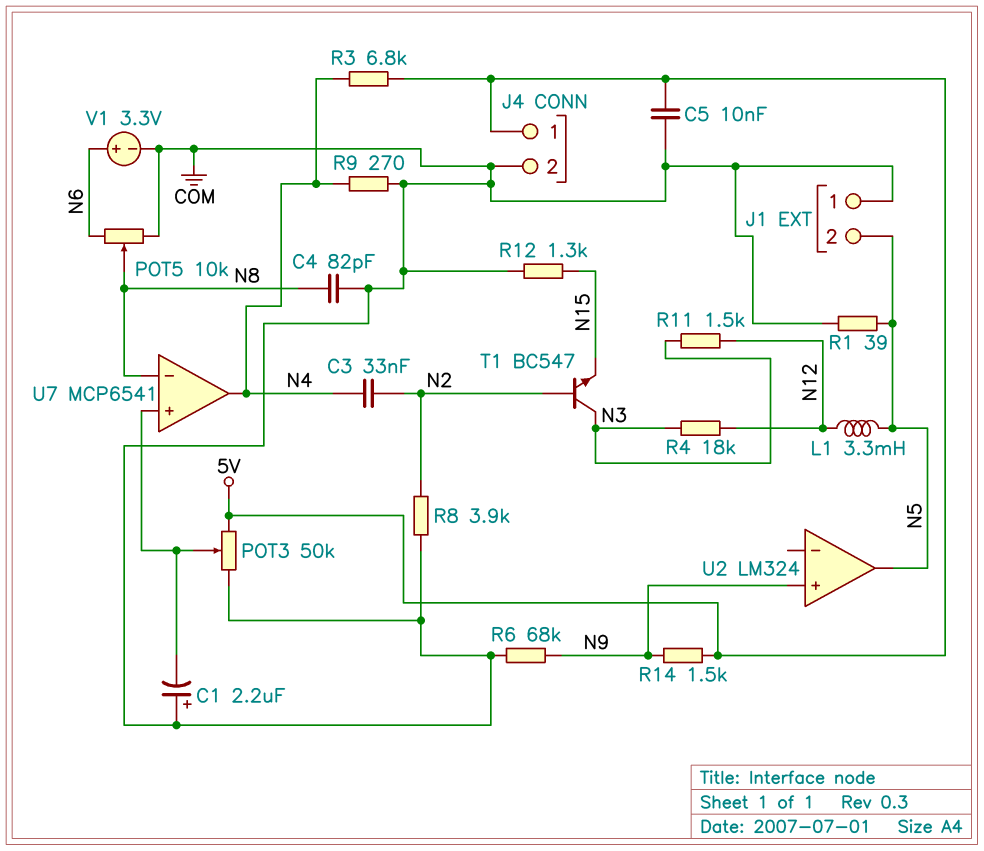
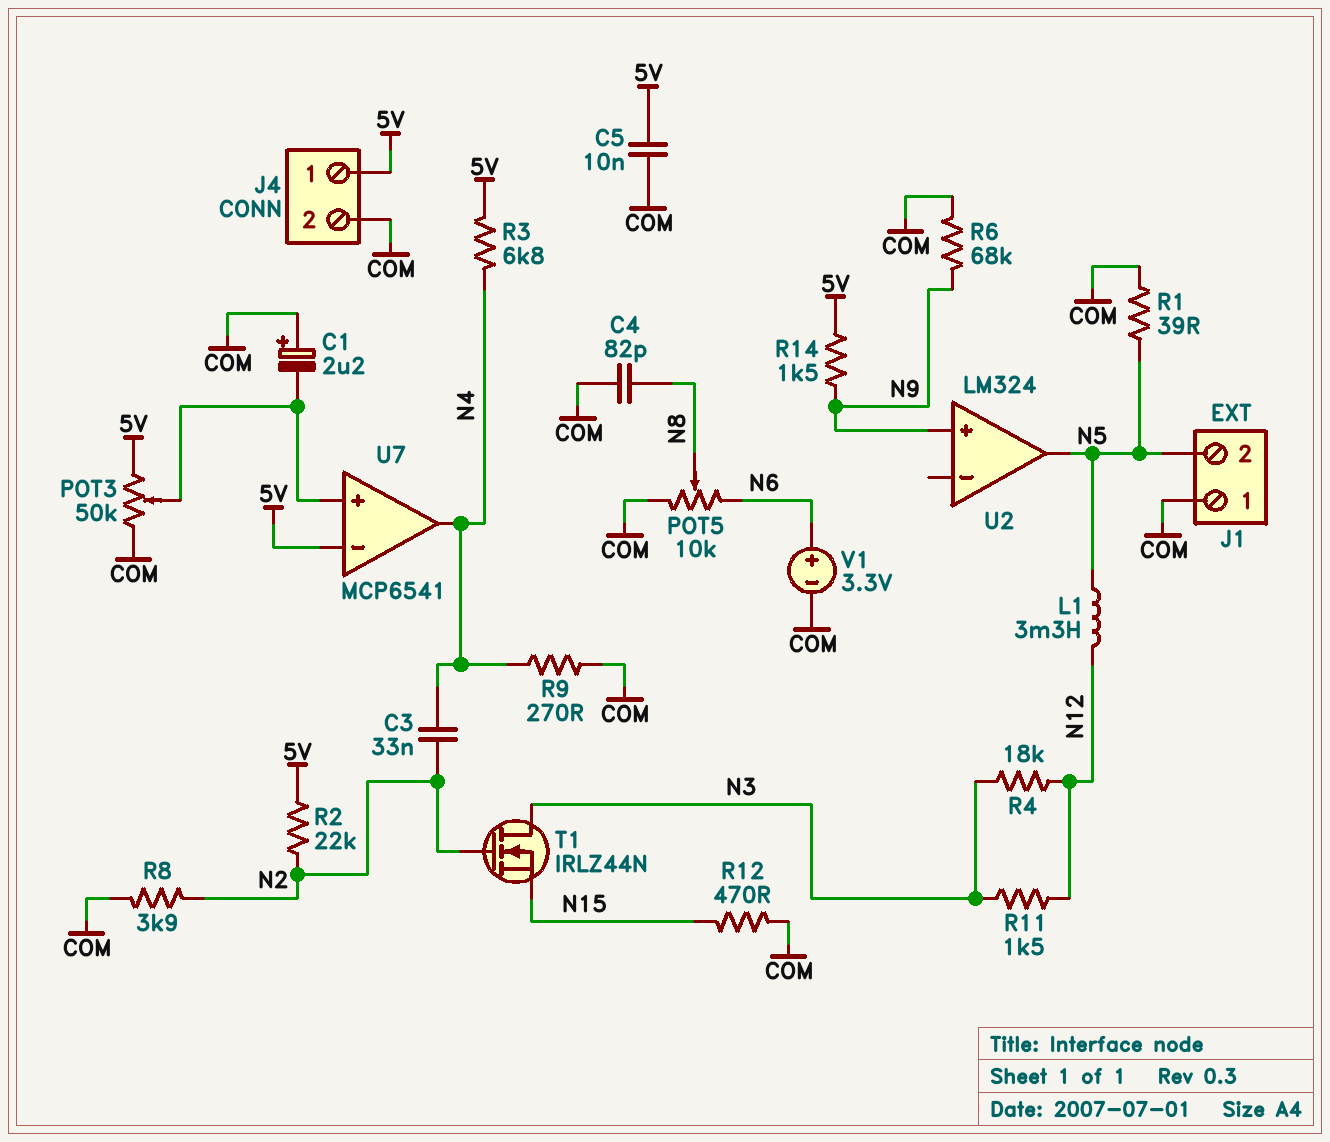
R2: none -> 22k (5V, N2)
R12: 1.3k (COM, N15) -> 470 (COM, N15)
T1: NPN BC547 (B N2, C N3, E N15) -> NMOS IRLZ44N (G N2, D N3, S N15)
U7 pin in-: N8 -> 5V

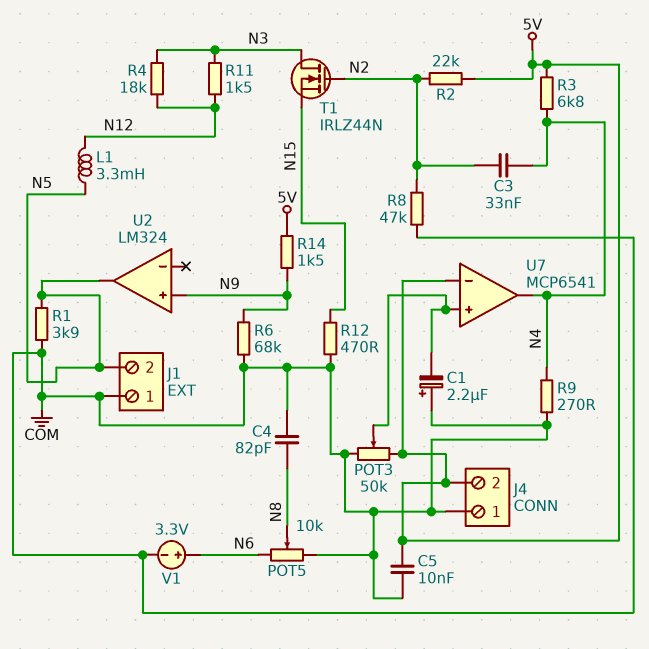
J4 pin 1: 5V -> COM
J4 pin 2: COM -> 5V
R1: 39 (COM, N5) -> 3.9k (COM, N5)
R8: 3.9k (COM, N2) -> 47k (COM, N2)

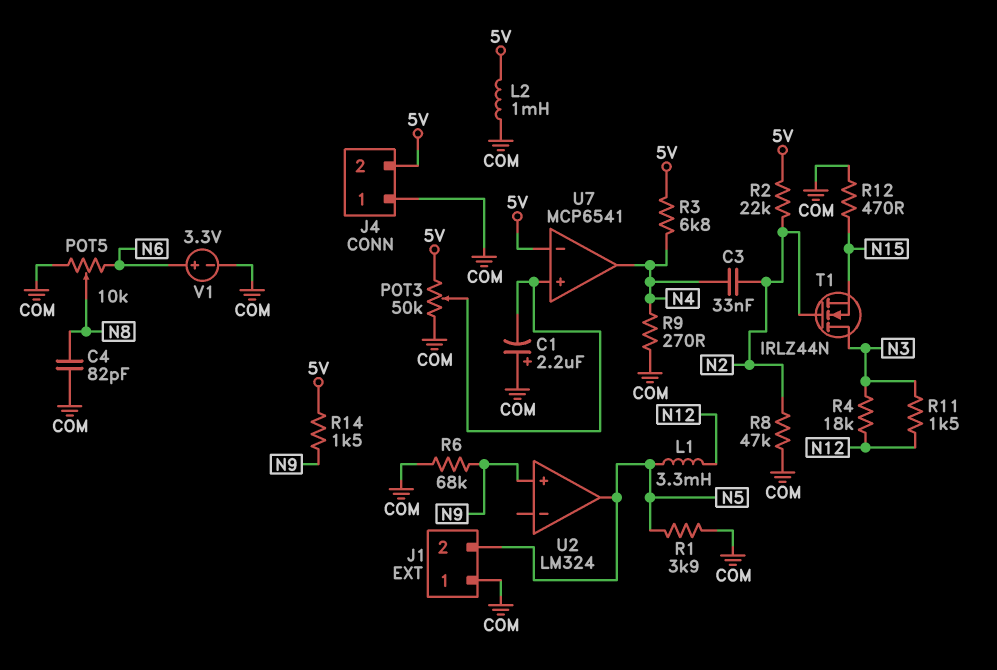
C5: 10nF (5V, COM) -> none
L2: none -> 1mH (5V, COM)

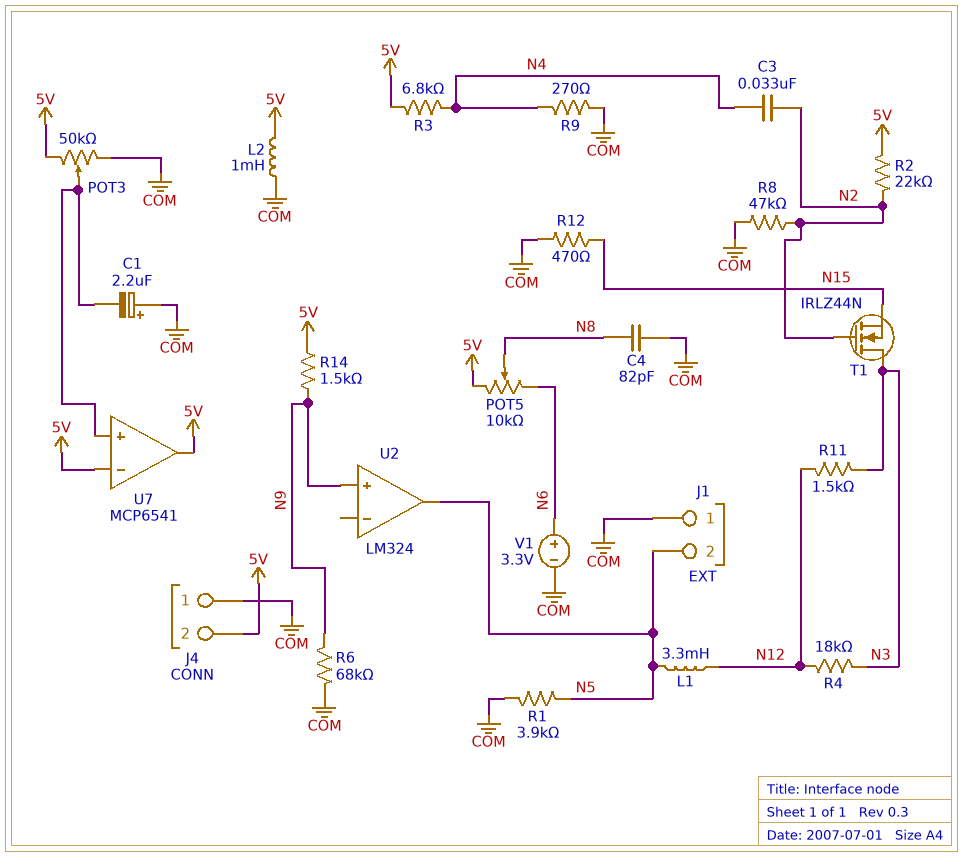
POT5: 10k (COM, N6, wiper N8) -> 10k (5V, N6, wiper N8)
U7 pin out: N4 -> 5V

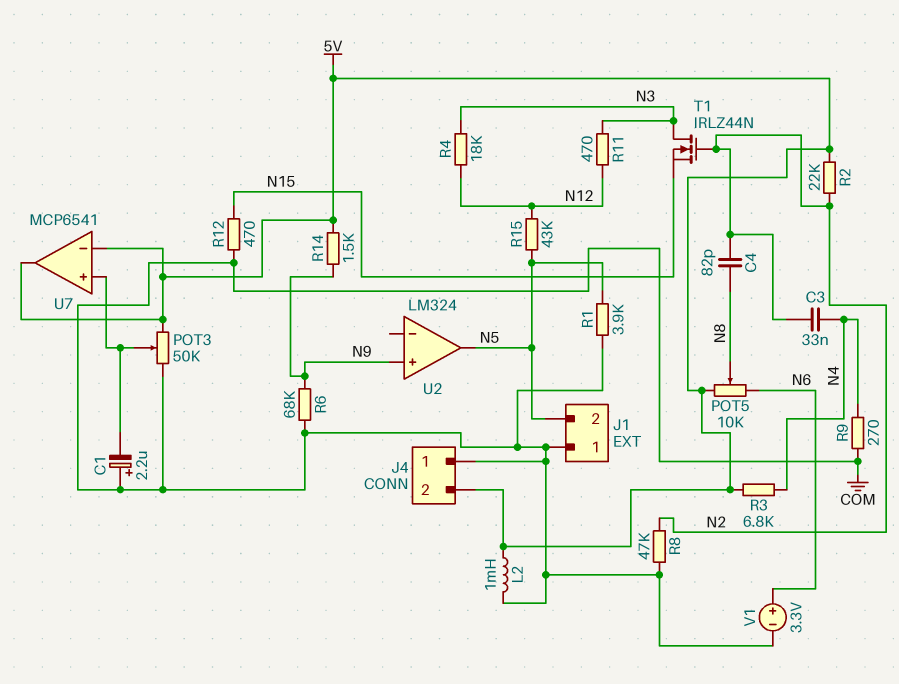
C4: 82pF (COM, N8) -> 82pF (N2, N8)
L1: 3.3mH (N5, N12) -> none
R11: 1.5k (N3, N12) -> 470 (N3, N12)
R15: none -> 43k (N5, N12)

